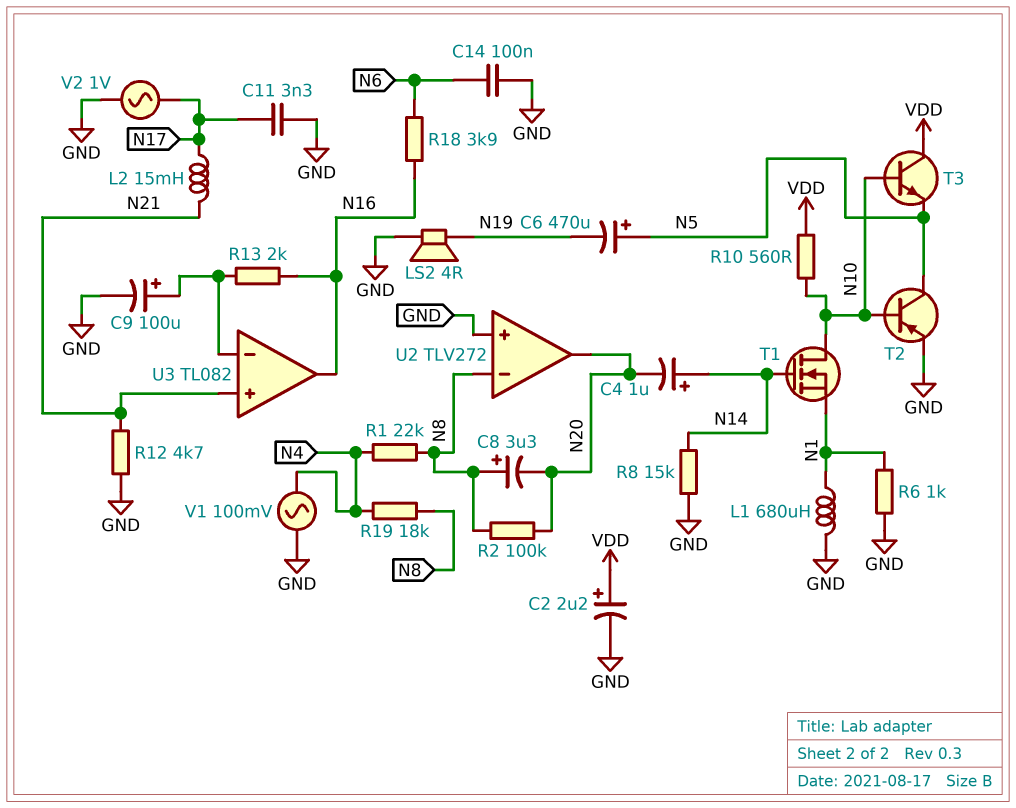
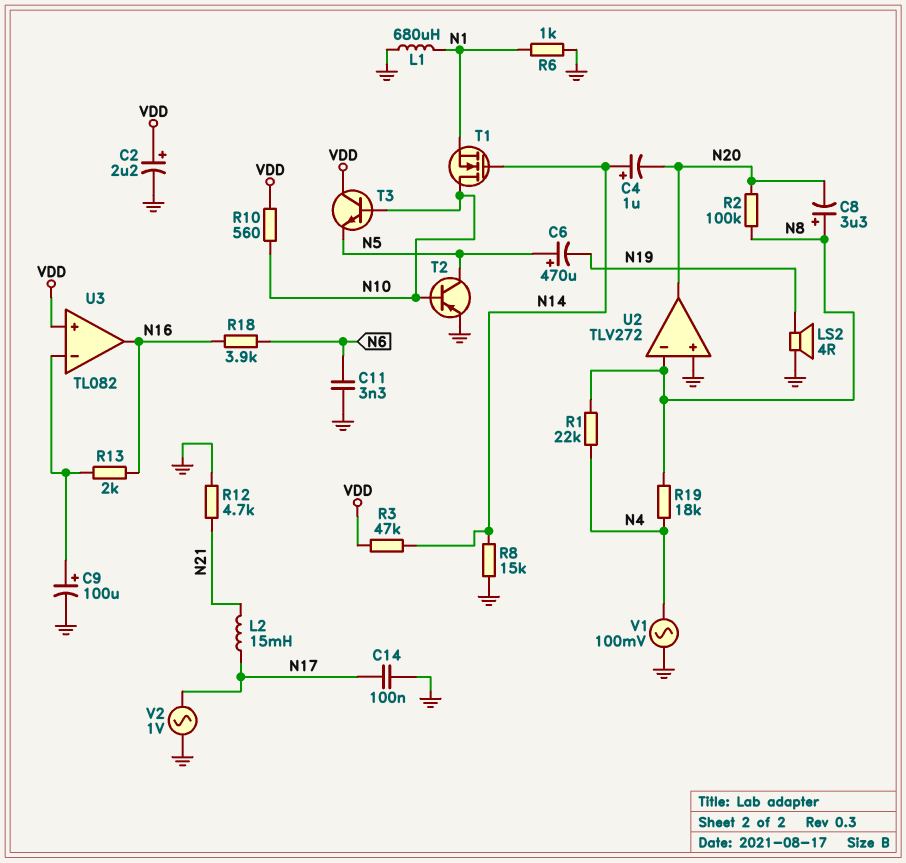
C11: 3.3nF (GND, N17) -> 3.3nF (GND, N6)
C14: 100nF (GND, N6) -> 100nF (GND, N17)
R3: none -> 47k (N14, VDD)
U3 pin in+: N21 -> VDD

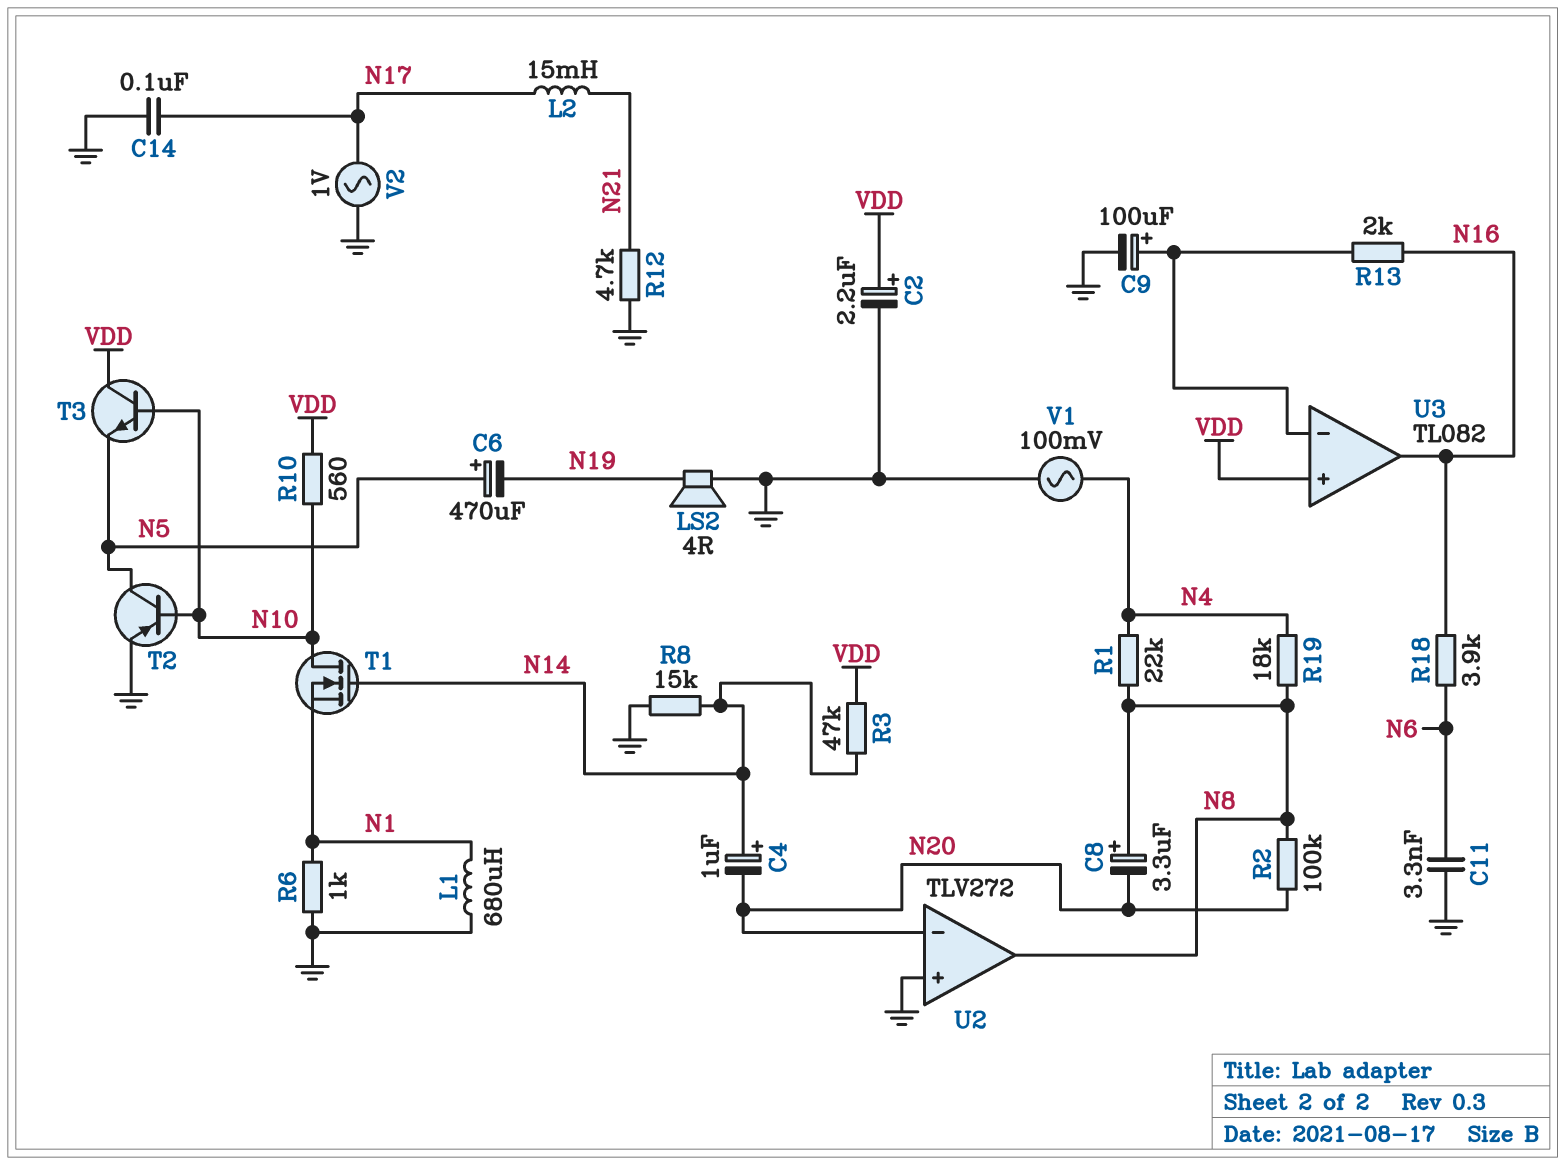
U2 pin in-: N8 -> N20
U2 pin out: N20 -> N8

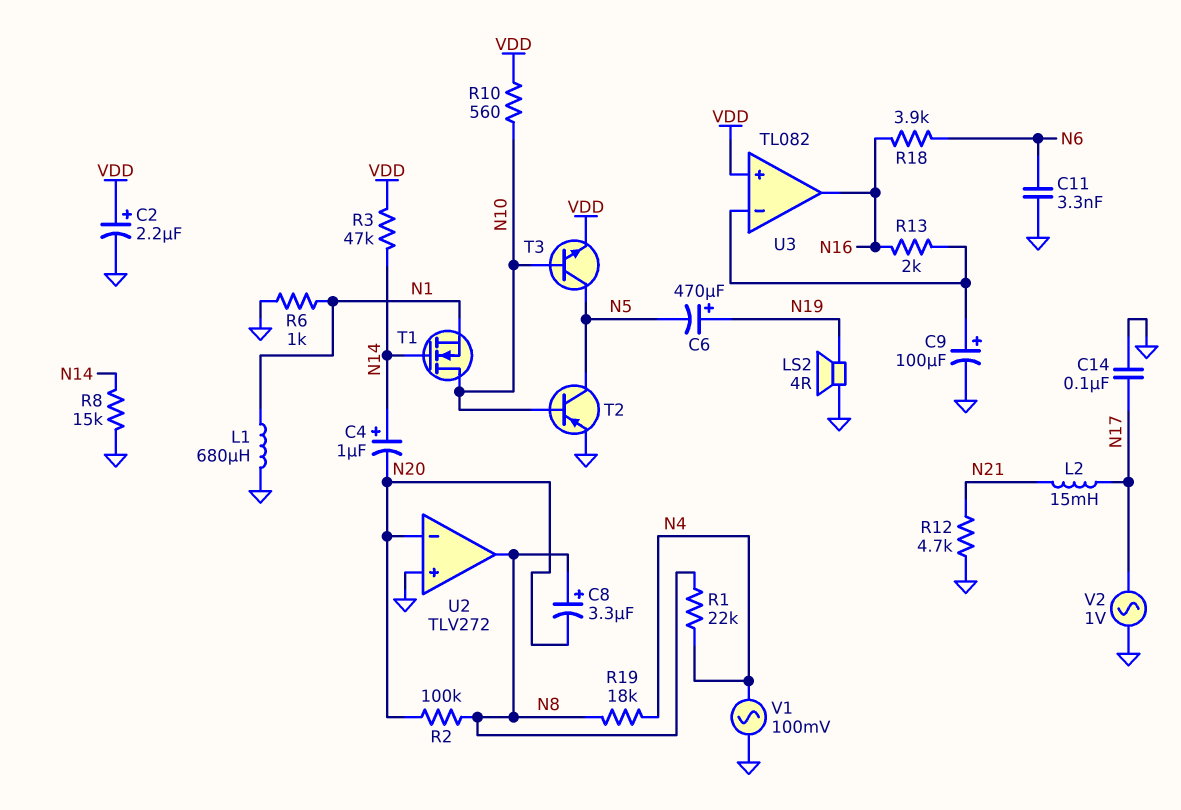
C6: 470uF (plus N5, minus N19) -> 470uF (plus N19, minus N5)
T3: NPN (B N10, C VDD, E N5) -> NPN (B N10, C N5, E VDD)

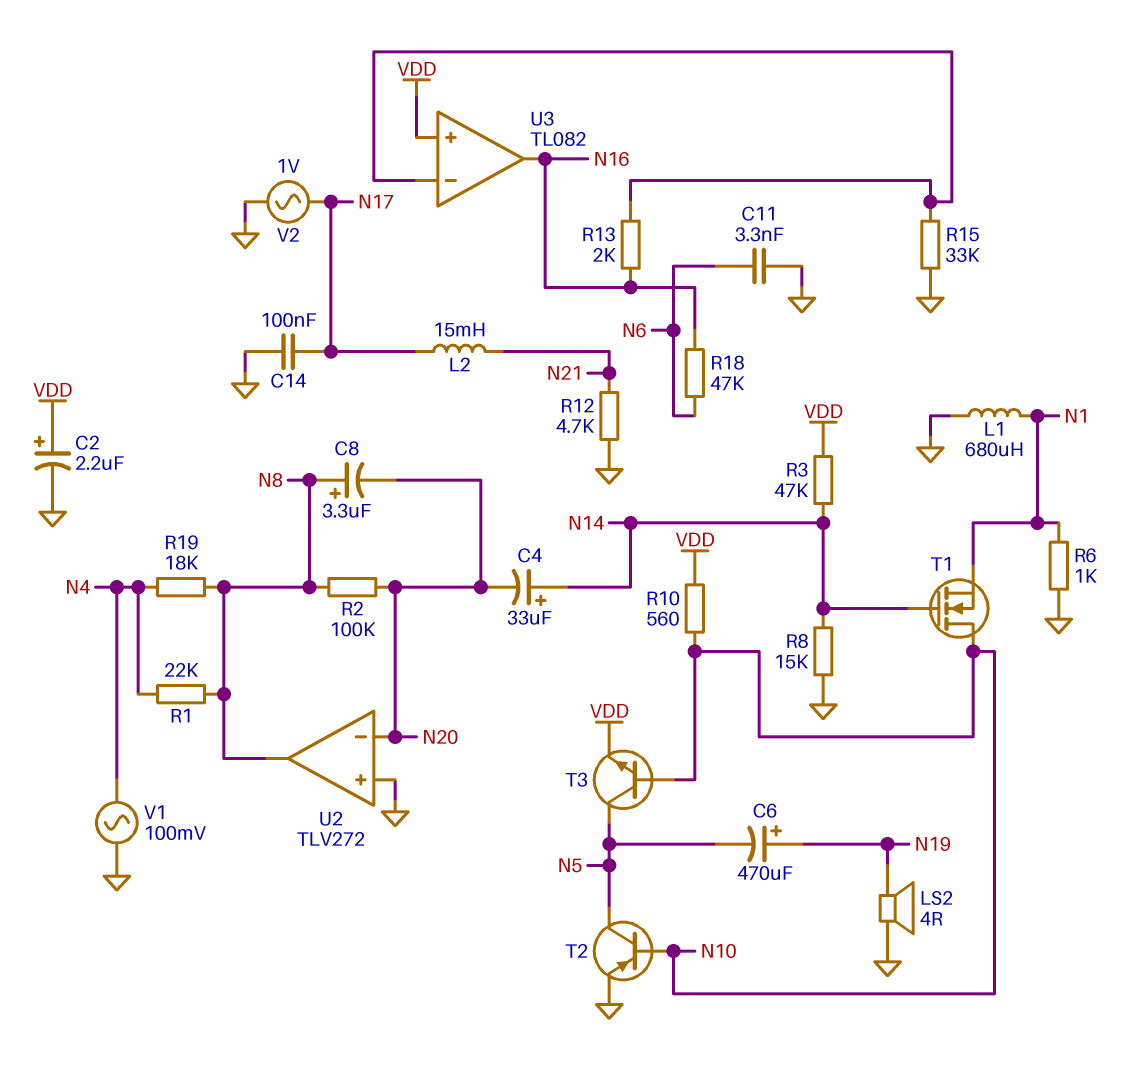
C4: 1uF (plus N14, minus N20) -> 33uF (plus N14, minus N20)
C9: 100uF (plus U3/in-, minus GND) -> none
R15: none -> 33k (GND, U3/in-)
R18: 3.9k (N6, N16) -> 47k (N6, N16)

